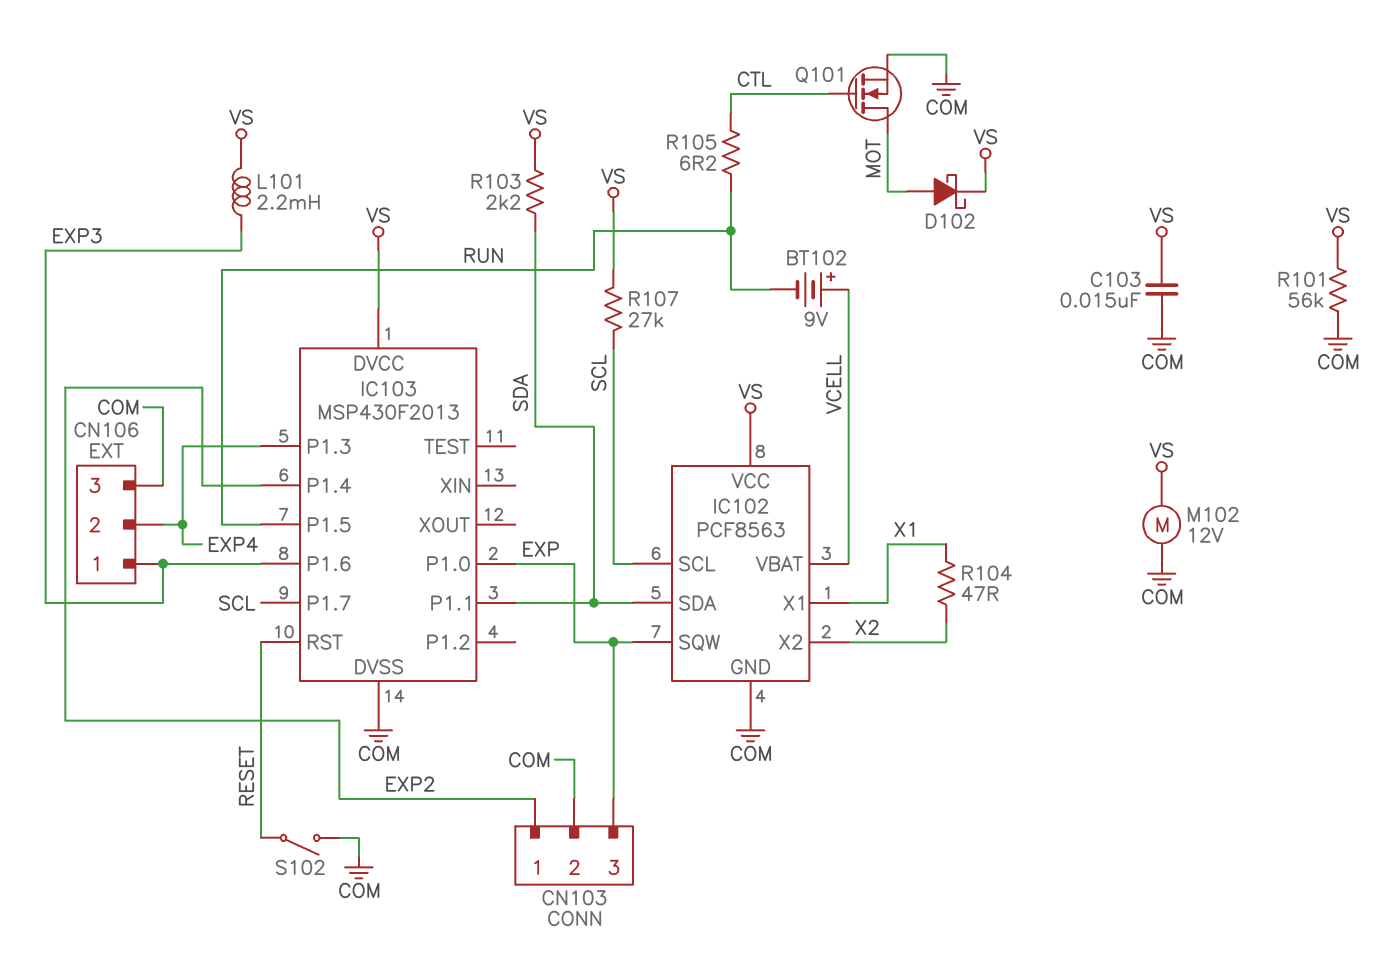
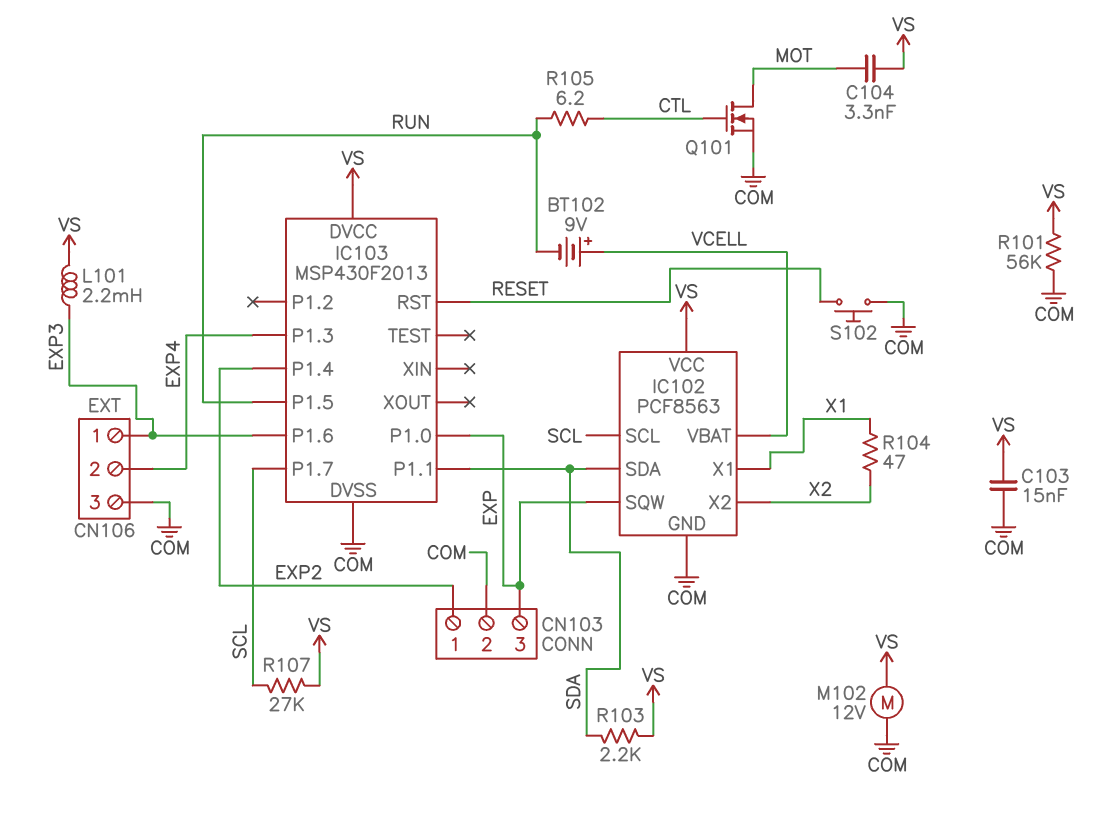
C104: none -> 3.3nF (MOT, VS)
D102: schottky (A MOT, K VS) -> none
S102: switch (COM, RESET) -> button (COM, RESET)

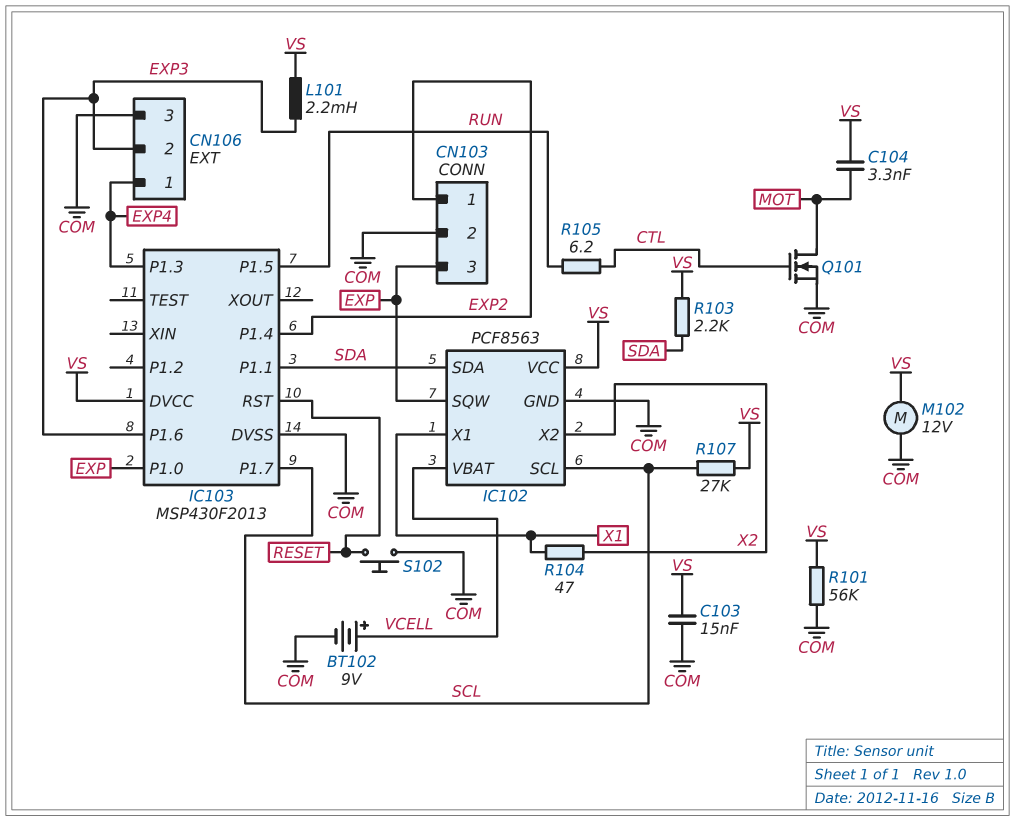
BT102: 9V (plus VCELL, minus RUN) -> 9V (plus VCELL, minus COM)
CN106 pin 1: EXP3 -> EXP4
CN106 pin 2: EXP4 -> EXP3

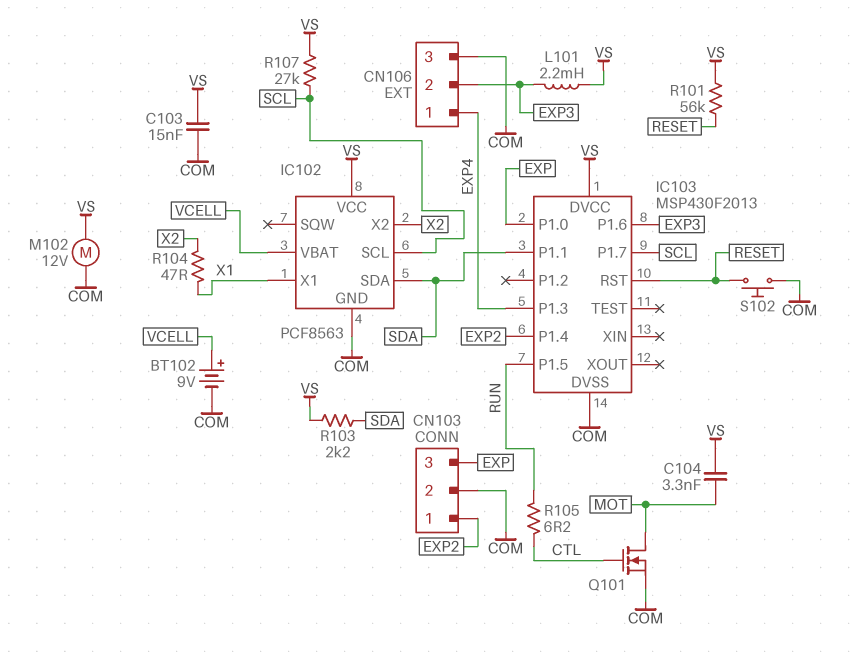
IC102 pin SQW: EXP -> none
R101: 56k (COM, VS) -> 56k (RESET, VS)

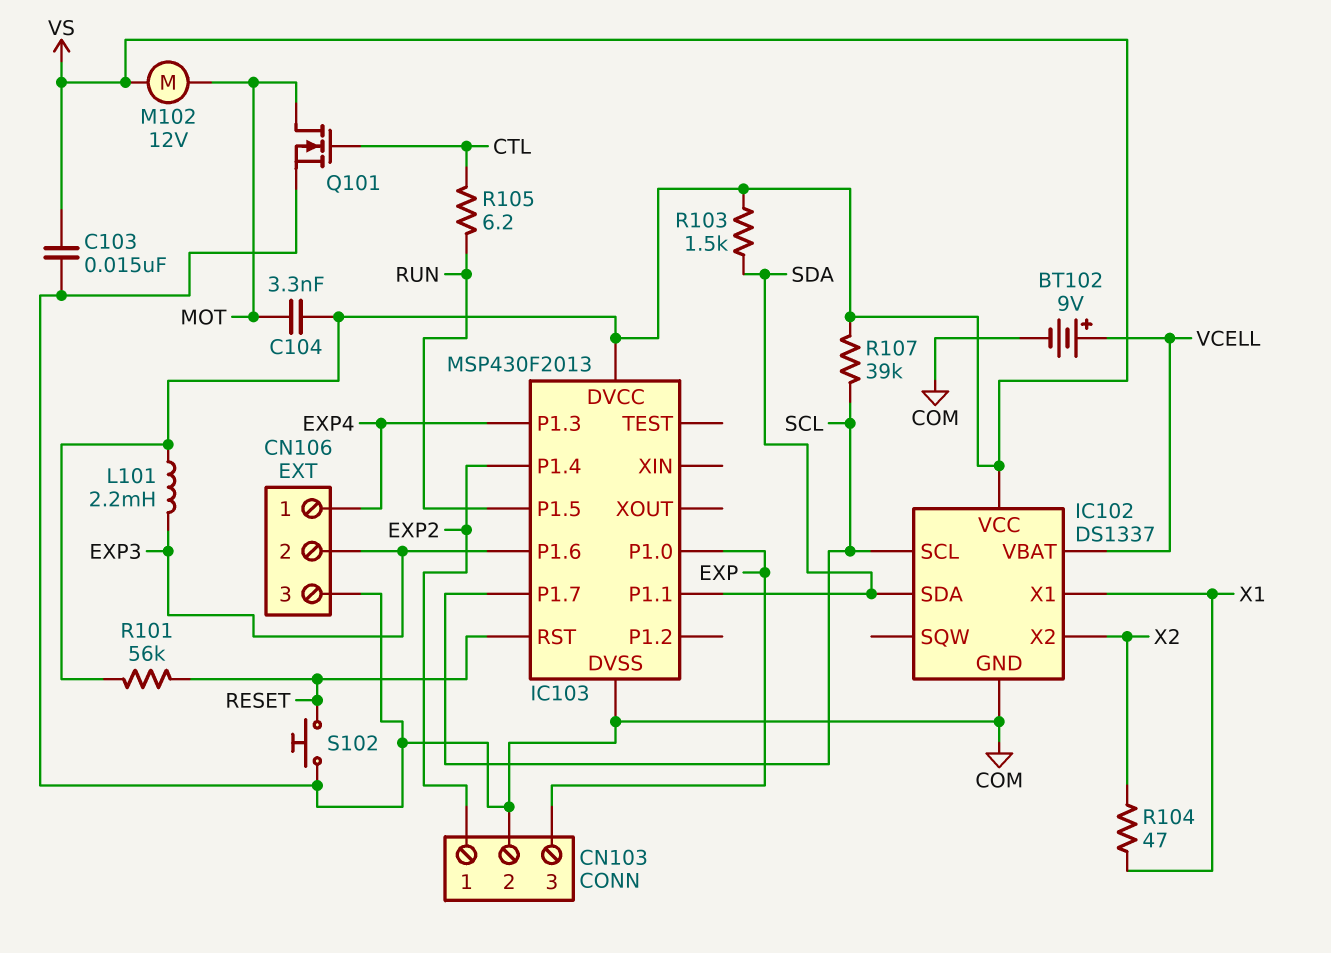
IC102: PCF8563 -> DS1337
M102: motor 12V (COM, VS) -> motor 12V (MOT, VS)
R103: 2.2k (SDA, VS) -> 1.5k (SDA, VS)
R107: 27k (SCL, VS) -> 39k (SCL, VS)

